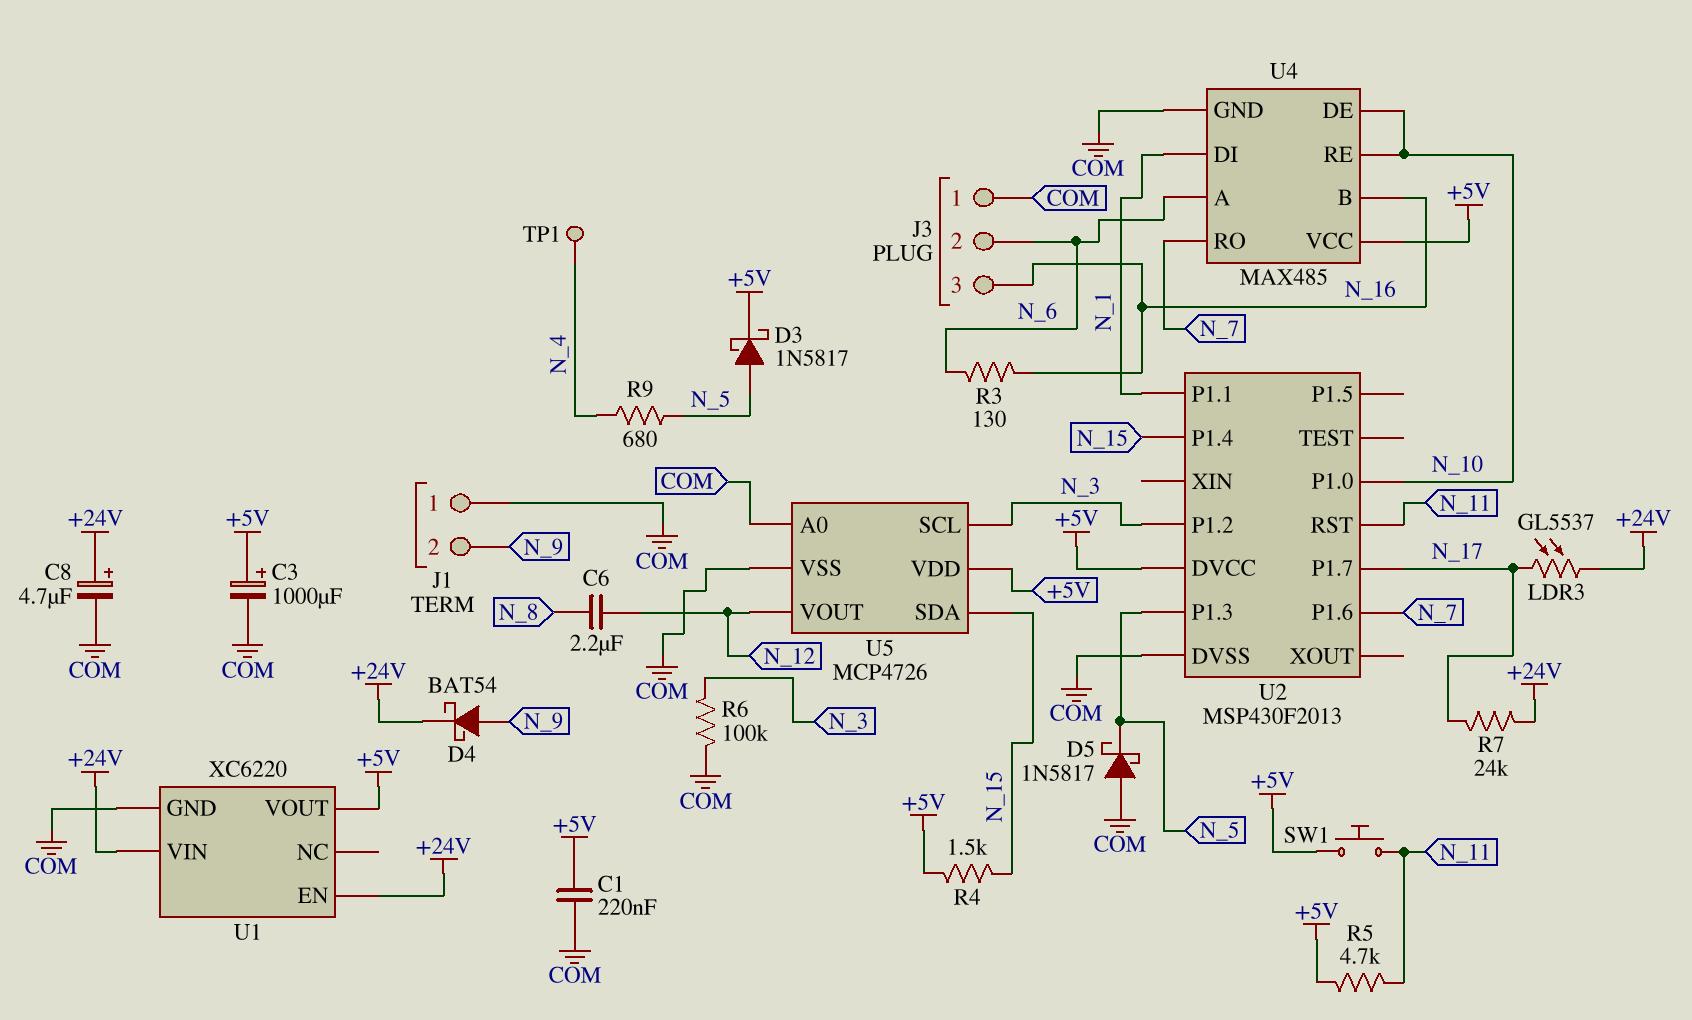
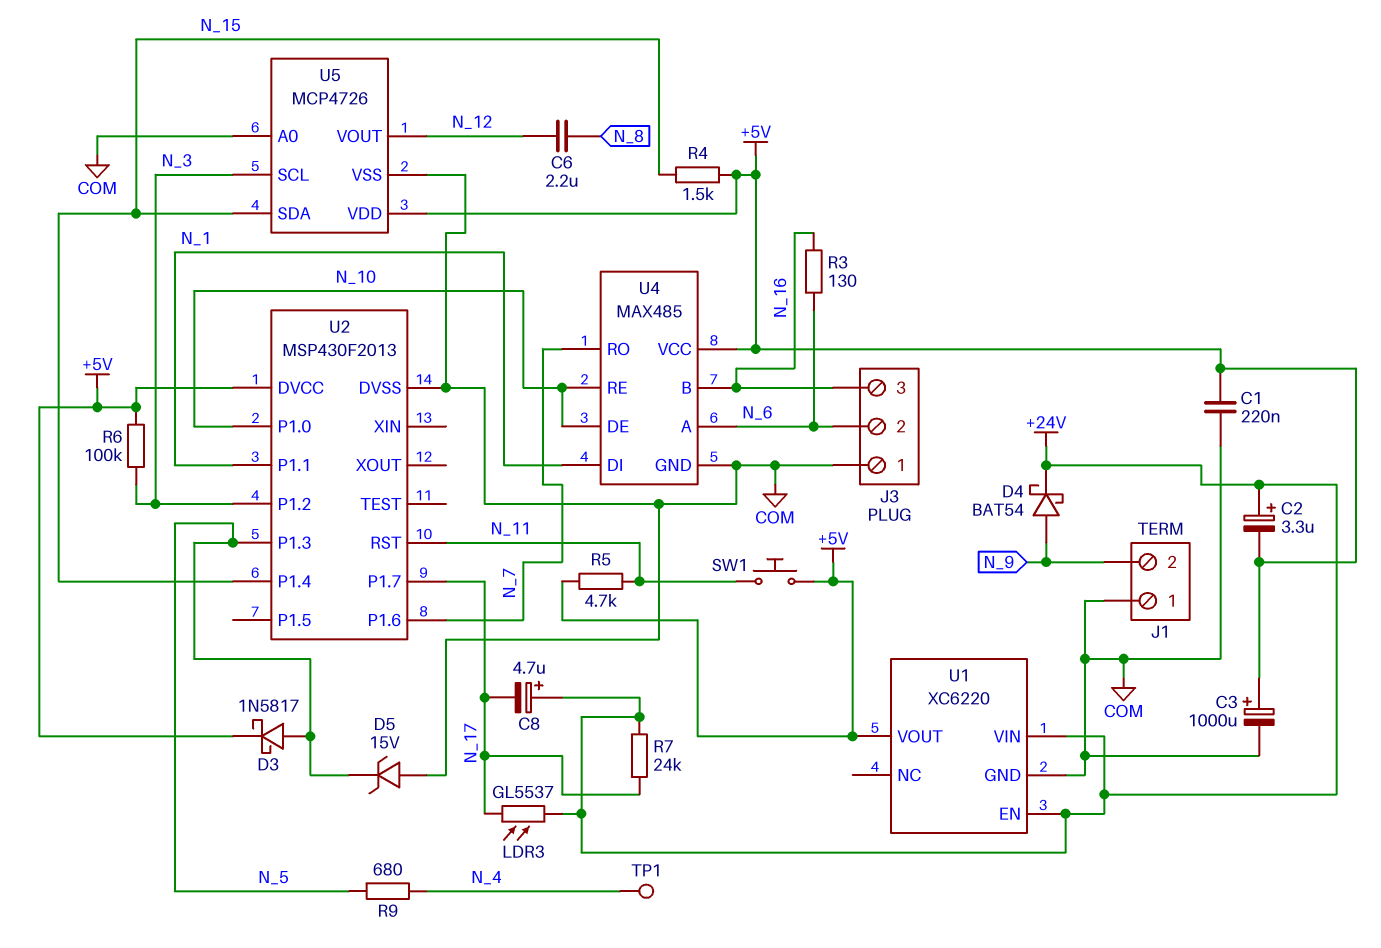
C2: none -> 3.3uF (plus +24V, minus +5V)
C8: 4.7uF (plus +24V, minus COM) -> 4.7uF (plus +24V, minus N_17)
D5: schottky 1N5817 (A COM, K N_5) -> zener 15V (A COM, K N_5)
R6: 100k (COM, N_3) -> 100k (+5V, N_3)

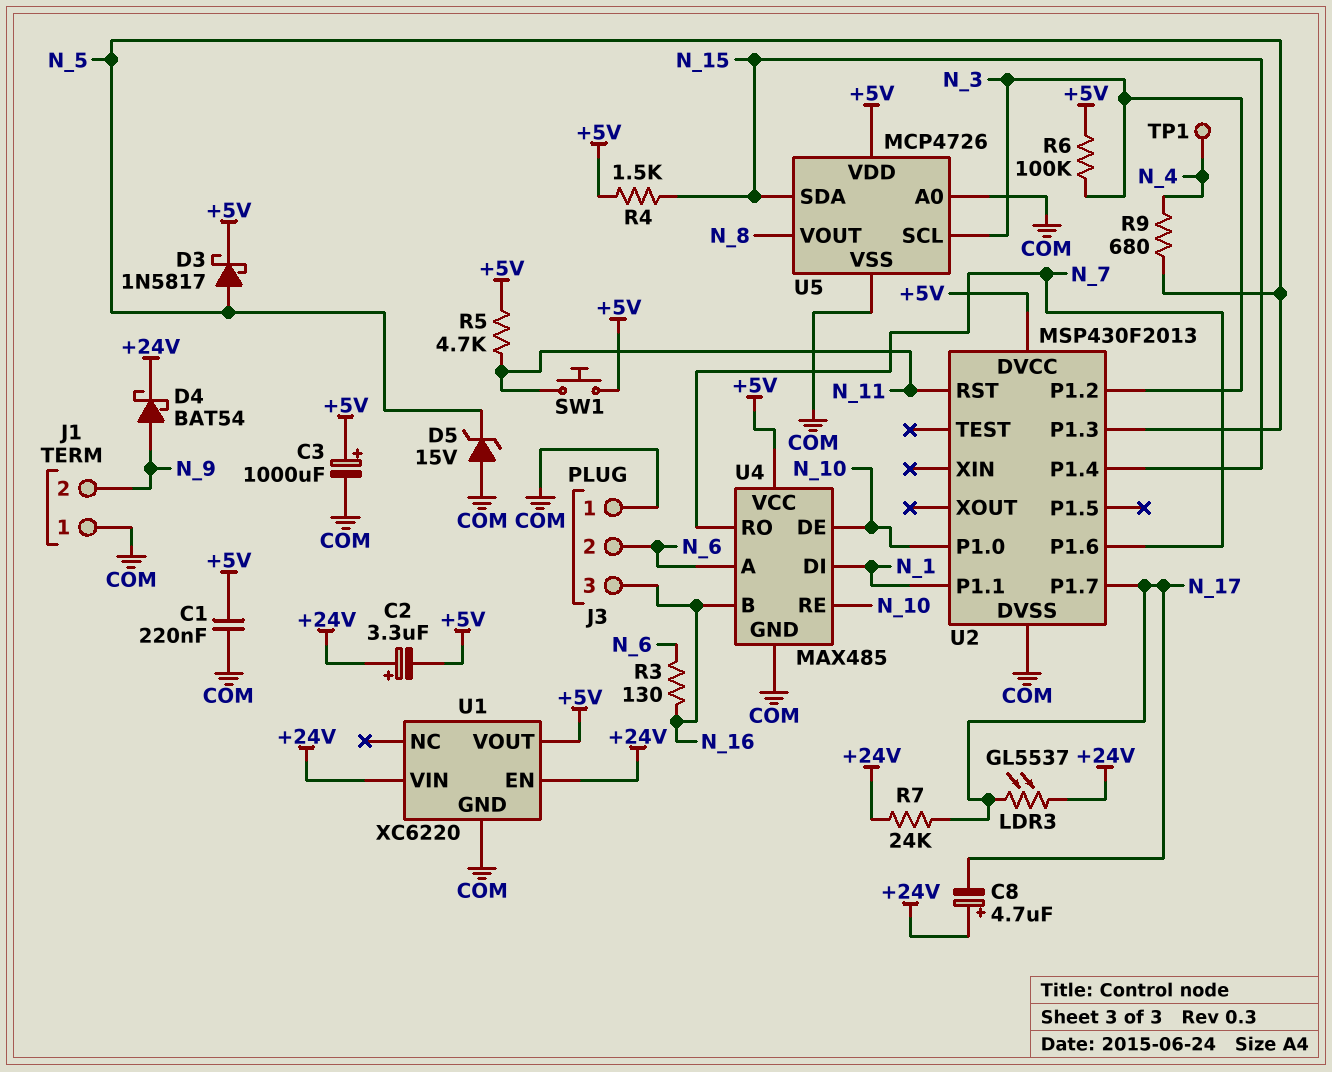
C6: 2.2uF (N_8, N_12) -> none
U5 pin VOUT: N_12 -> N_8

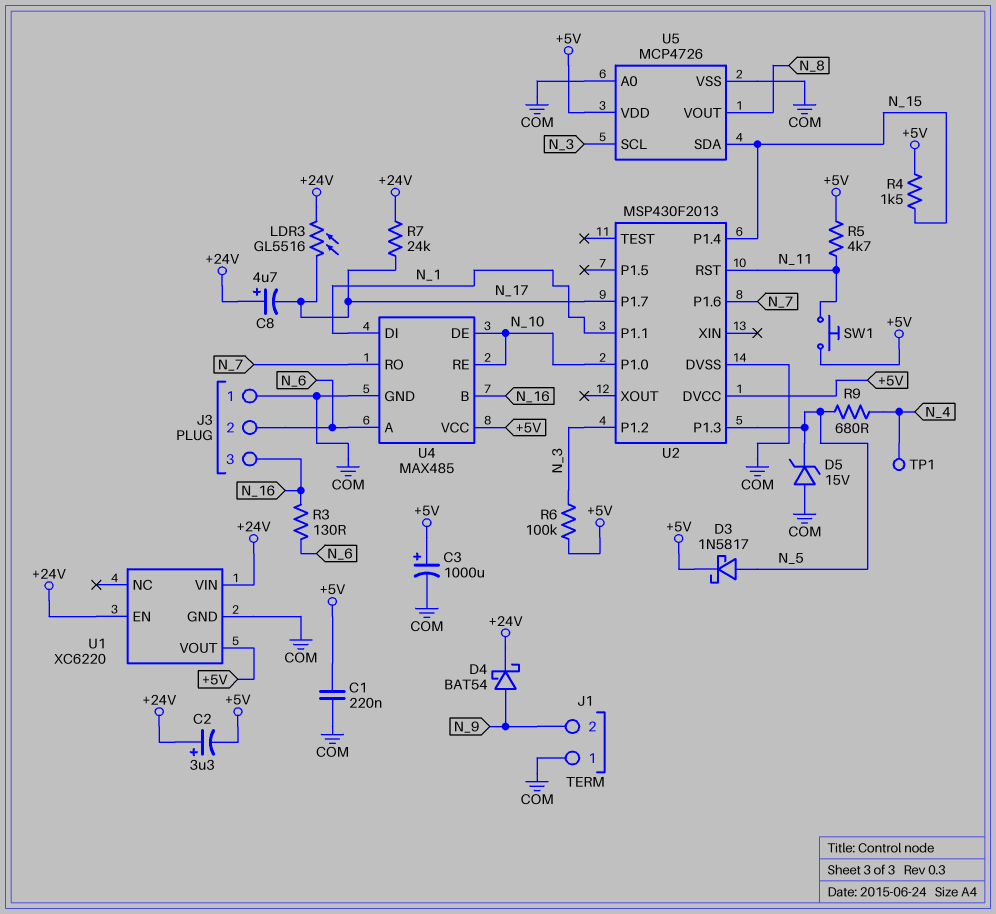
LDR3: GL5537 (+24V, N_17) -> GL5516 (+24V, N_17)

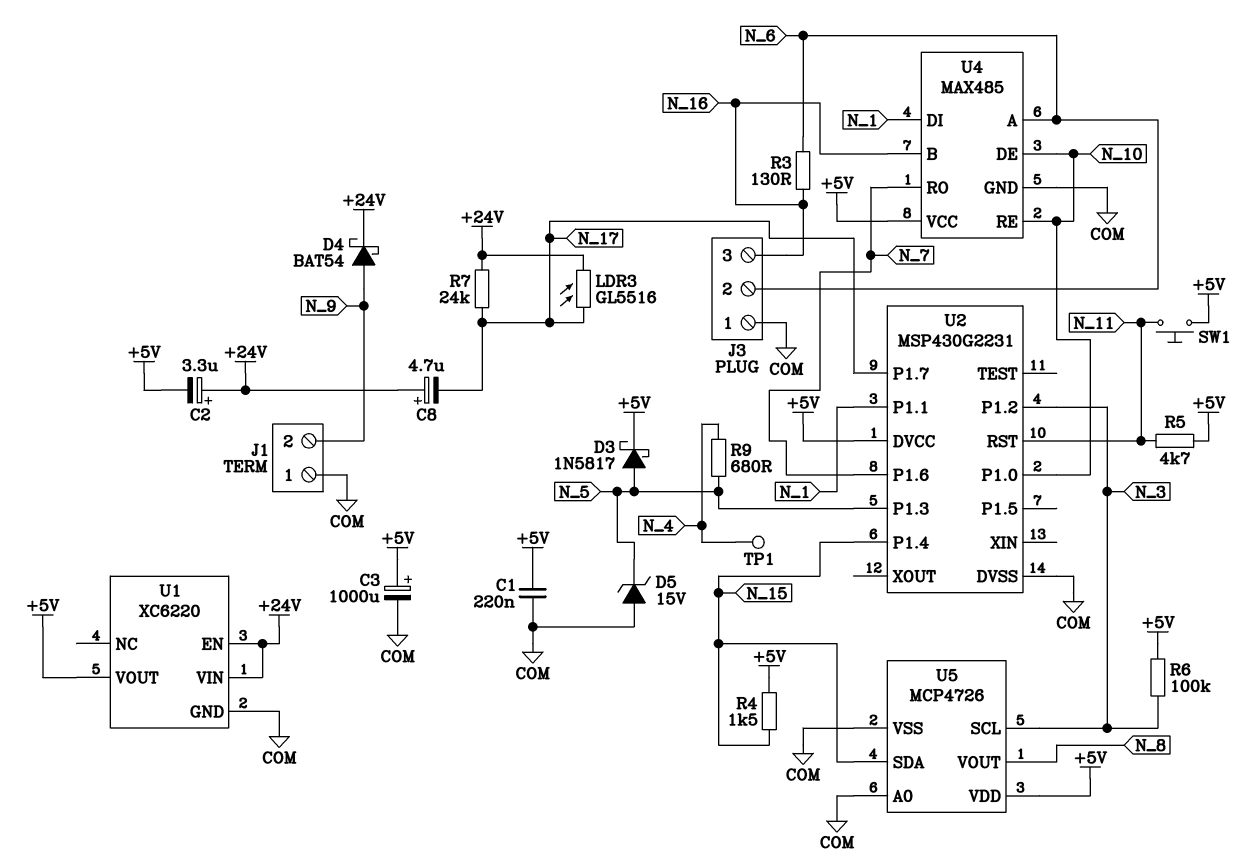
U2: MSP430F2013 -> MSP430G2231

